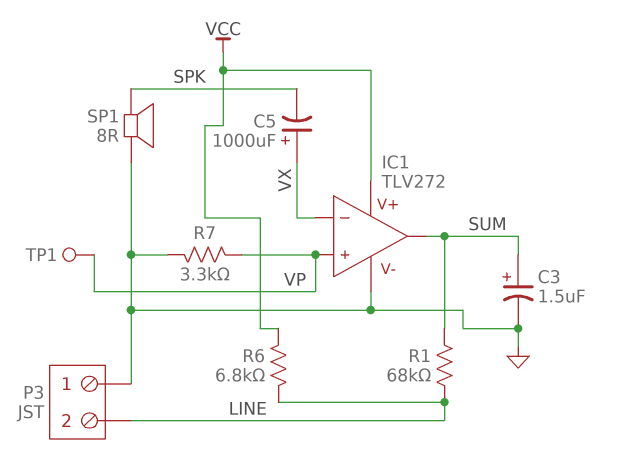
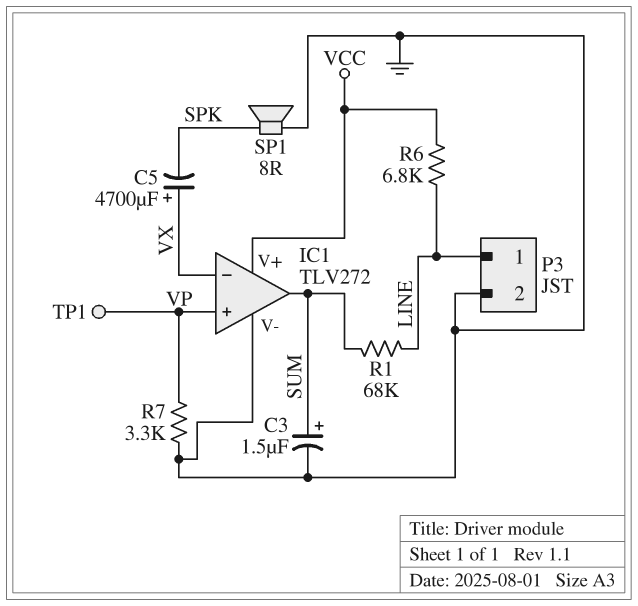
C5: 1000uF (plus VX, minus SPK) -> 4700uF (plus VX, minus SPK)
P3 pin 1: GND -> LINE
P3 pin 2: LINE -> GND

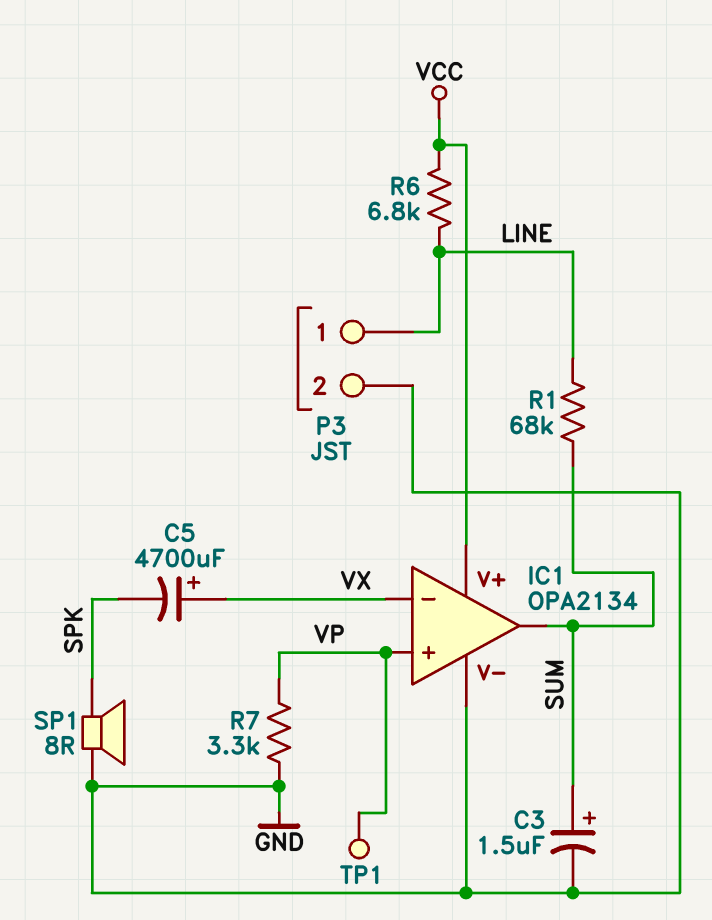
IC1: TLV272 -> OPA2134

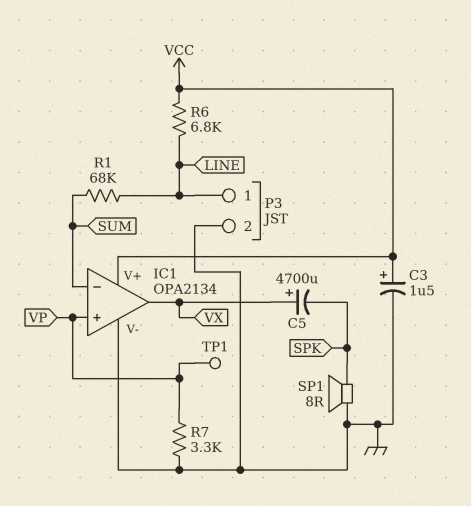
C3: 1.5uF (plus SUM, minus GND) -> 1.5uF (plus VCC, minus GND)
IC1 pin in-: VX -> SUM
IC1 pin out: SUM -> VX

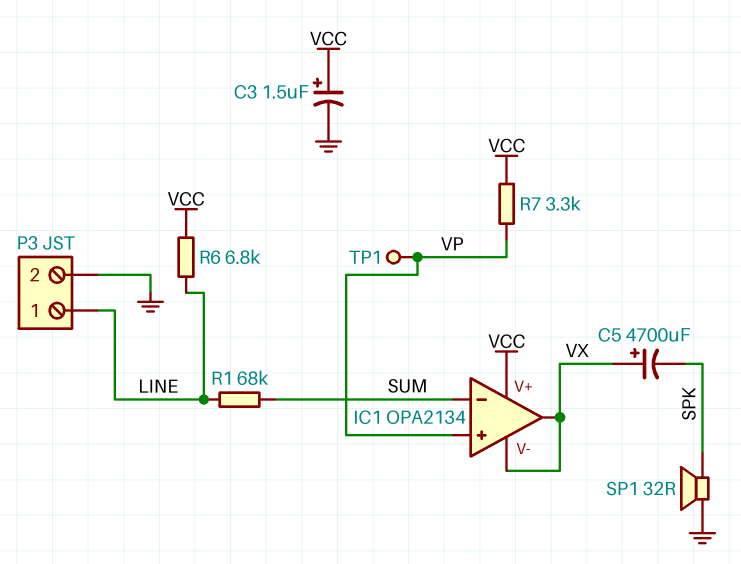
IC1 pin V-: GND -> VX
R7: 3.3k (GND, VP) -> 3.3k (VCC, VP)
SP1: speaker 8R (GND, SPK) -> speaker 32R (GND, SPK)

